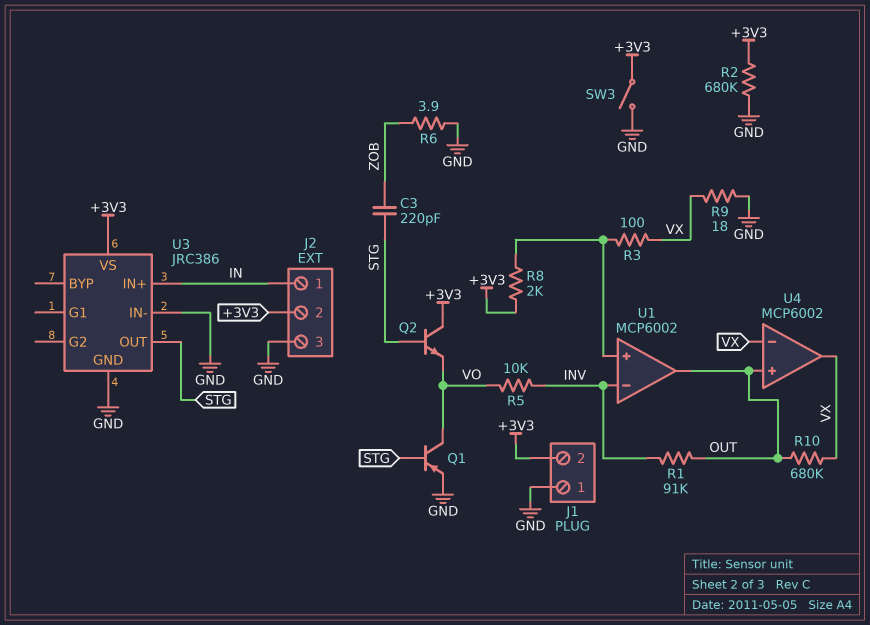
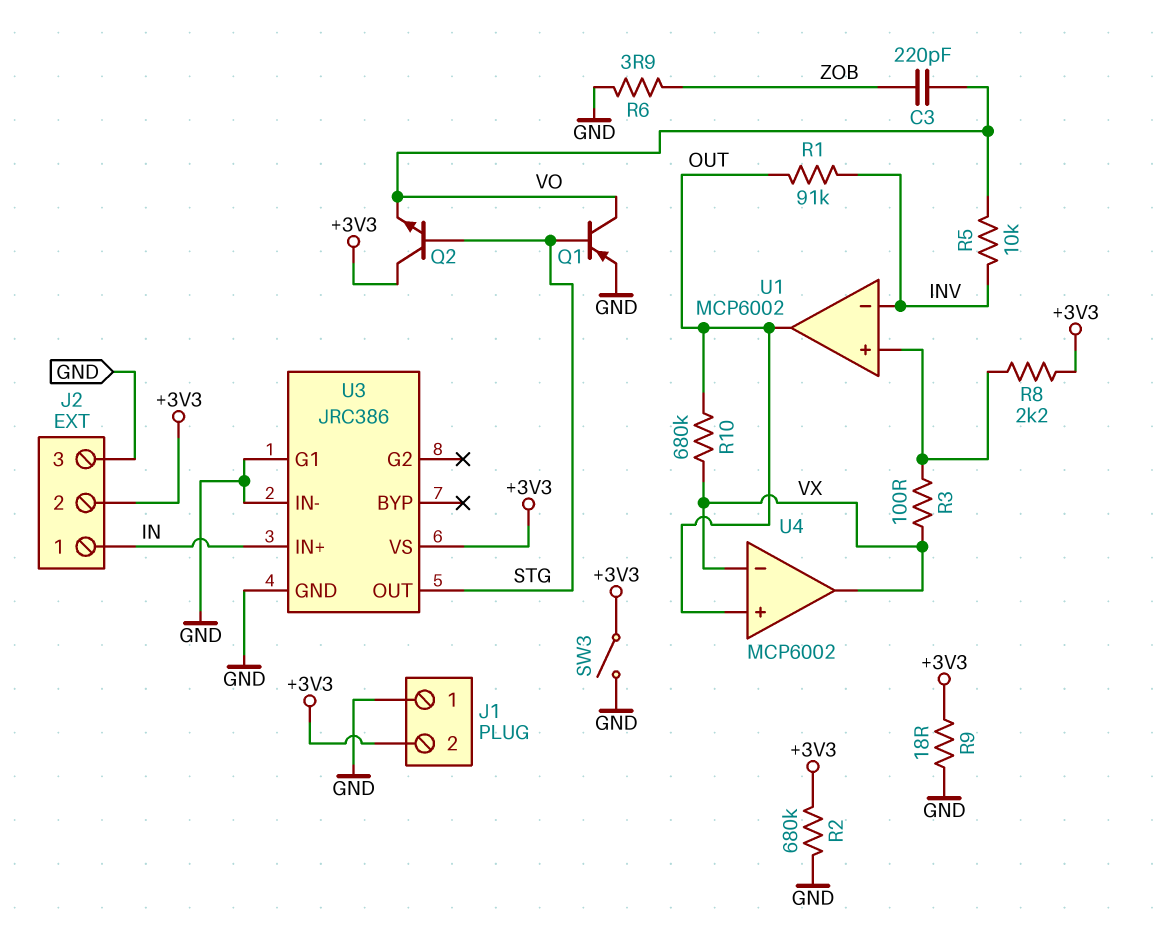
C3: 220pF (STG, ZOB) -> 220pF (VO, ZOB)
R8: 2k (+3V3, U1/in+) -> 2.2k (+3V3, U1/in+)
R9: 18 (GND, VX) -> 18 (+3V3, GND)
U3 pin G1: none -> GND

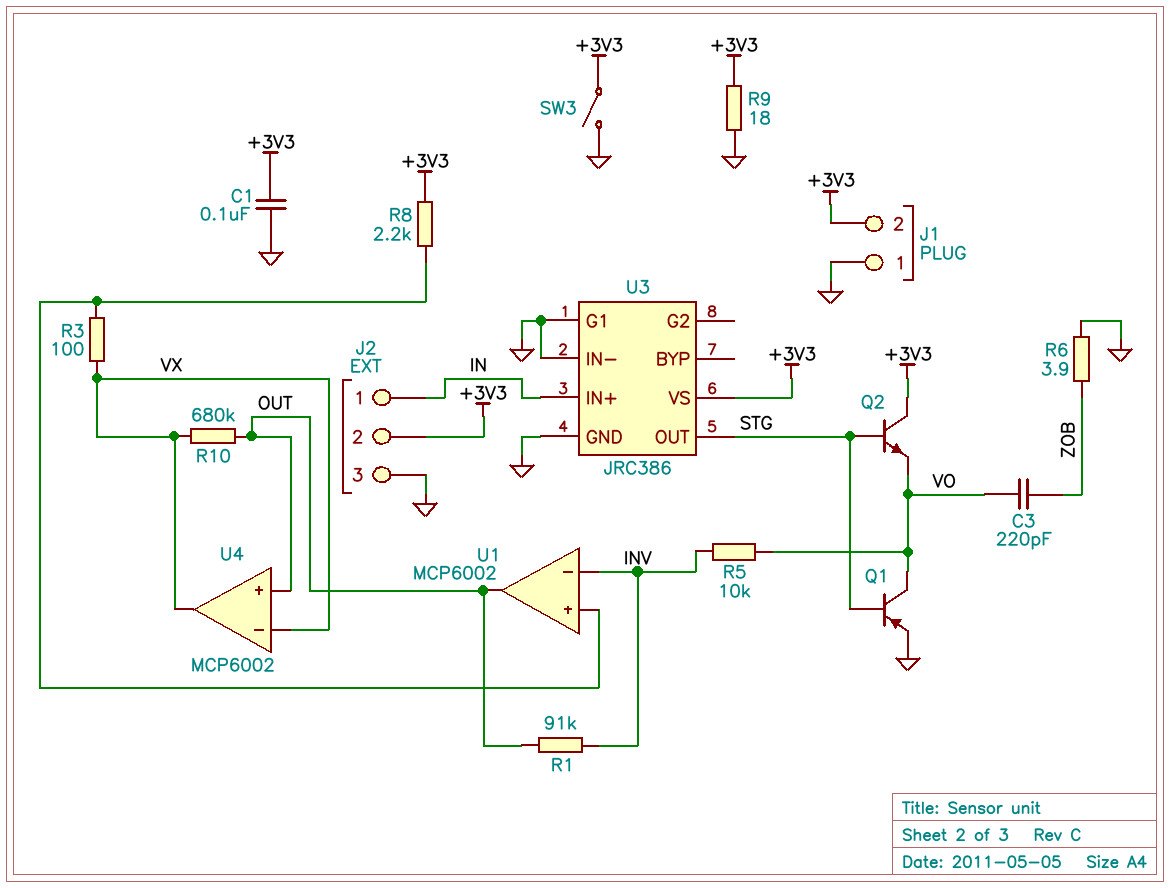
C1: none -> 100nF (+3V3, GND)
R2: 680k (+3V3, GND) -> none

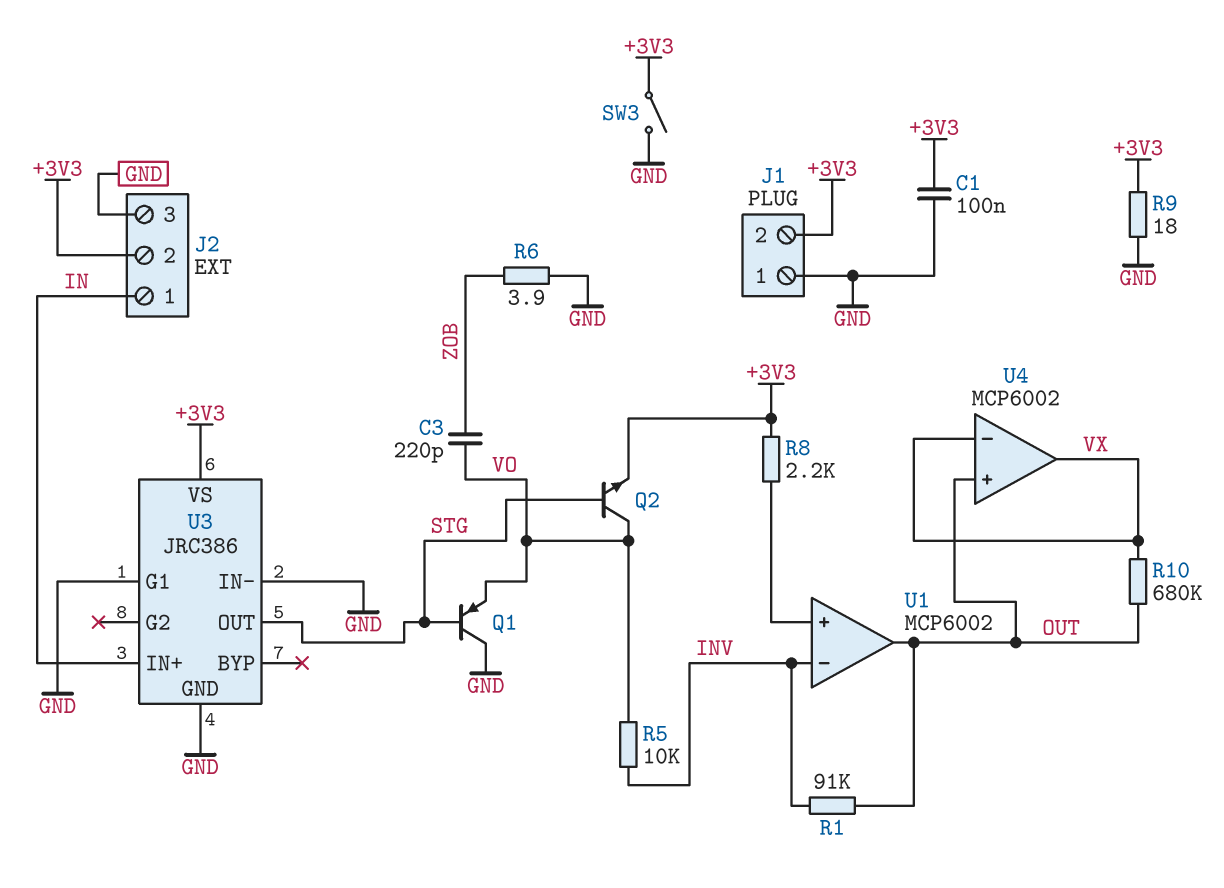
Q1: PNP (B STG, C VO, E GND) -> PNP (B STG, C GND, E VO)
Q2: NPN (B STG, C +3V3, E VO) -> NPN (B STG, C VO, E +3V3)
R3: 100 (U1/in+, VX) -> none

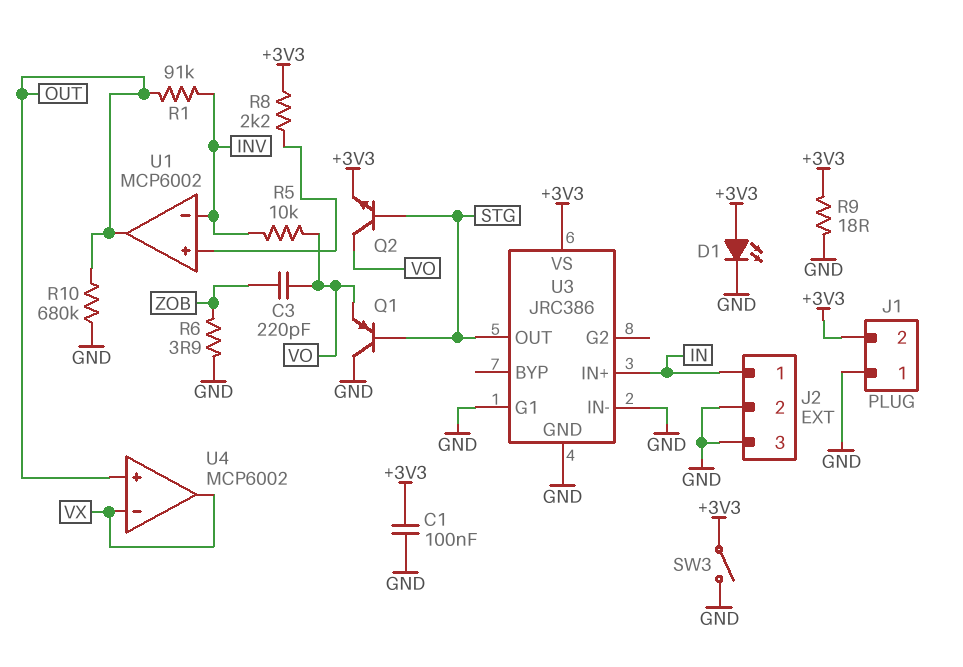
D1: none -> LED (A +3V3, K GND)
J2 pin 2: +3V3 -> GND
R10: 680k (OUT, VX) -> 680k (GND, OUT)

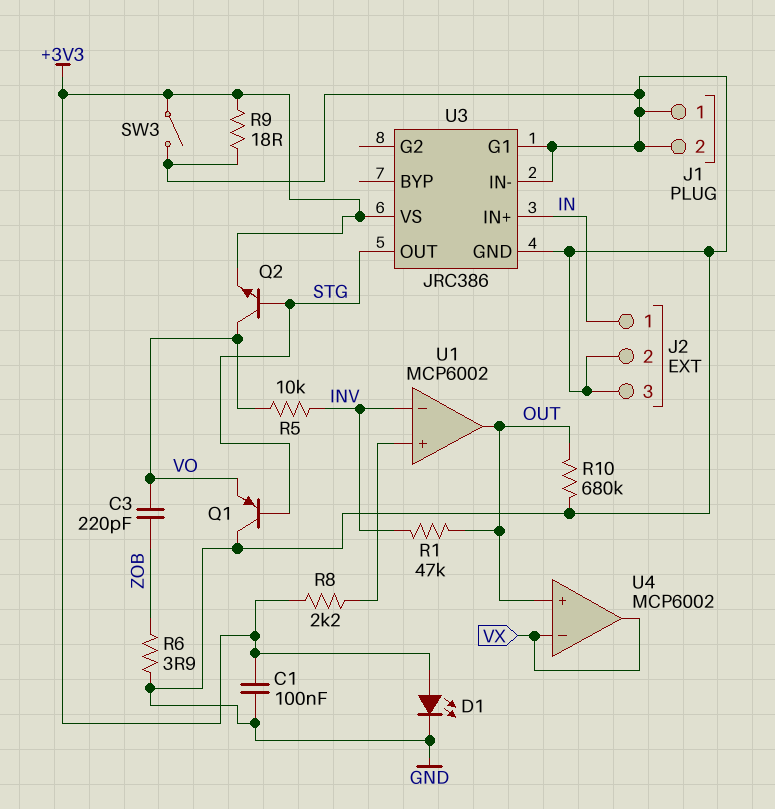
J1 pin 2: +3V3 -> GND
R1: 91k (INV, OUT) -> 47k (INV, OUT)

